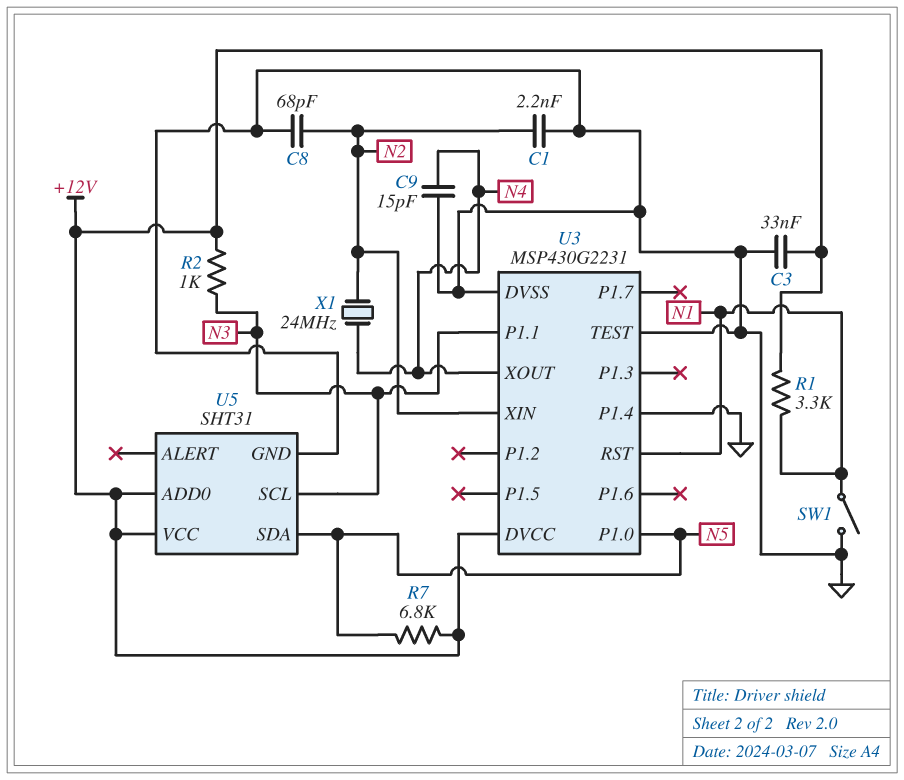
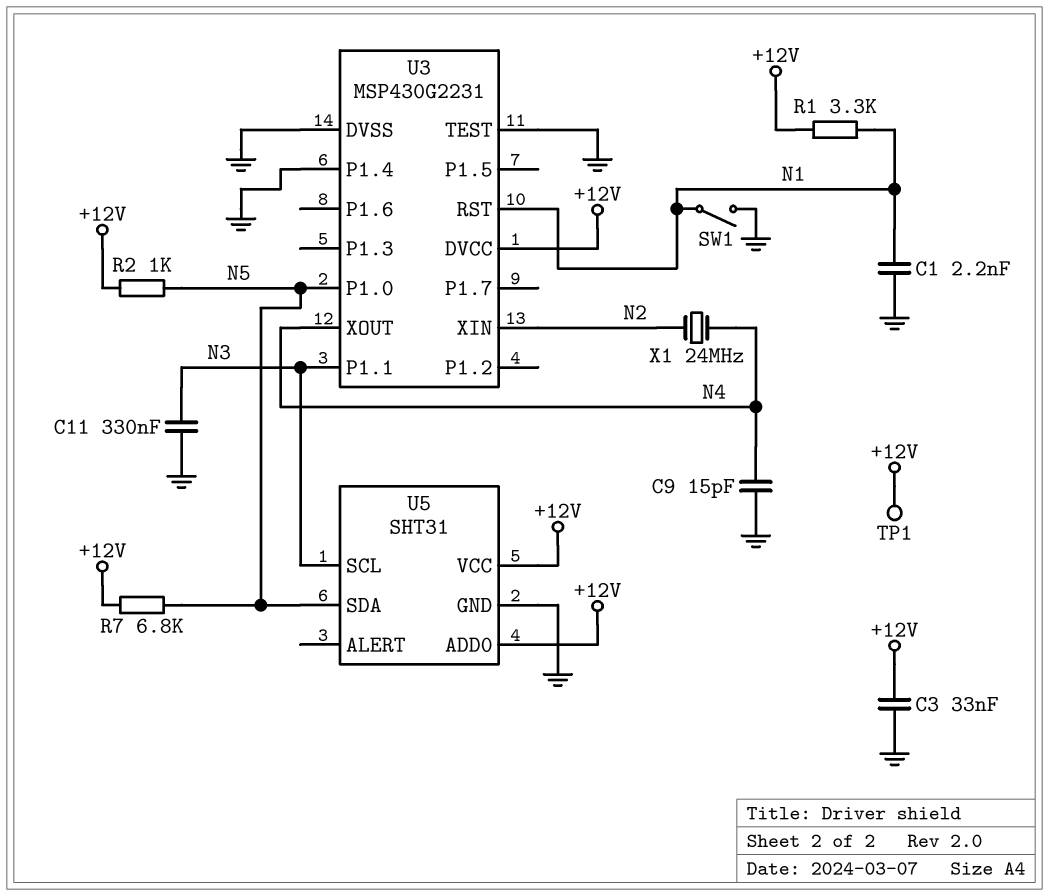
C1: 2.2nF (GND, N2) -> 2.2nF (GND, N1)
C8: 68pF (GND, N2) -> none
C11: none -> 330nF (GND, N3)
R2: 1k (+12V, N3) -> 1k (+12V, N5)
TP1: none -> test point (+12V)

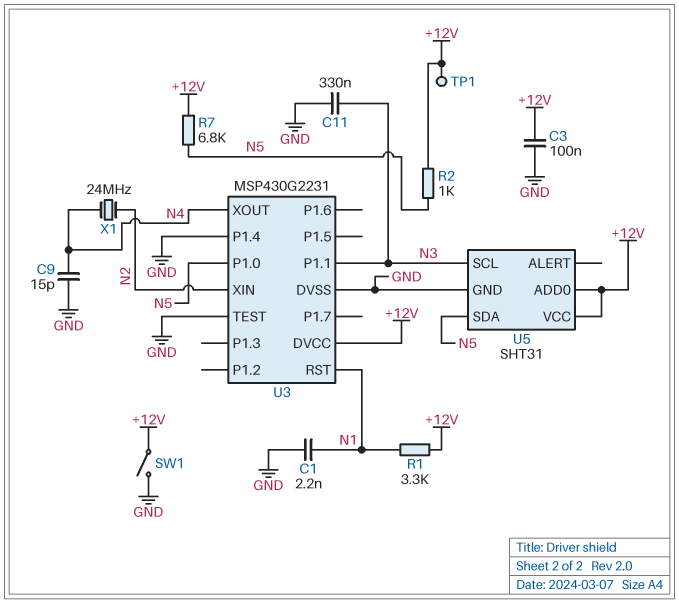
C3: 33nF (+12V, GND) -> 100nF (+12V, GND)
SW1: switch (GND, N1) -> switch (+12V, GND)

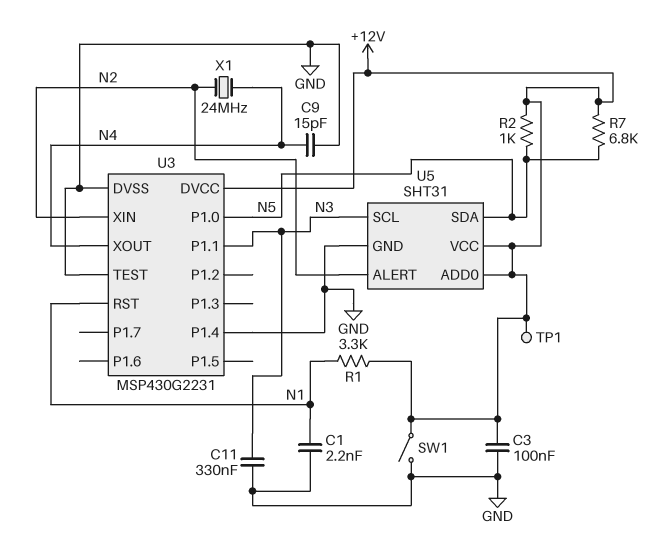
U5 pin ALERT: none -> N2

